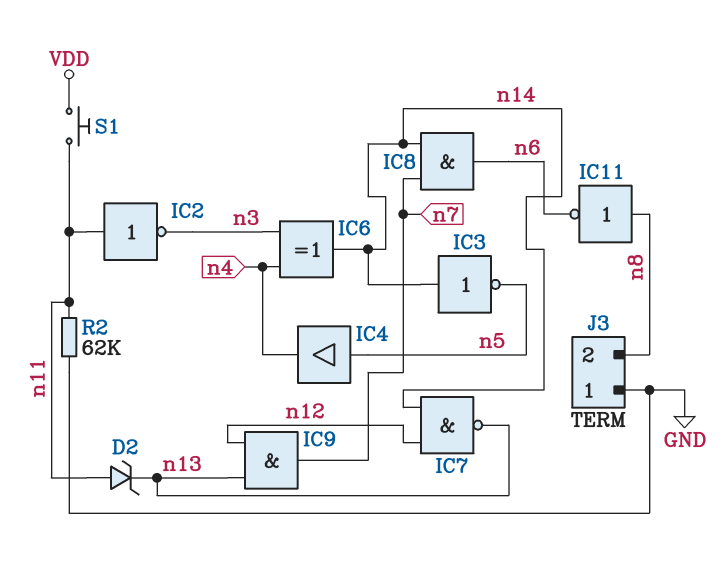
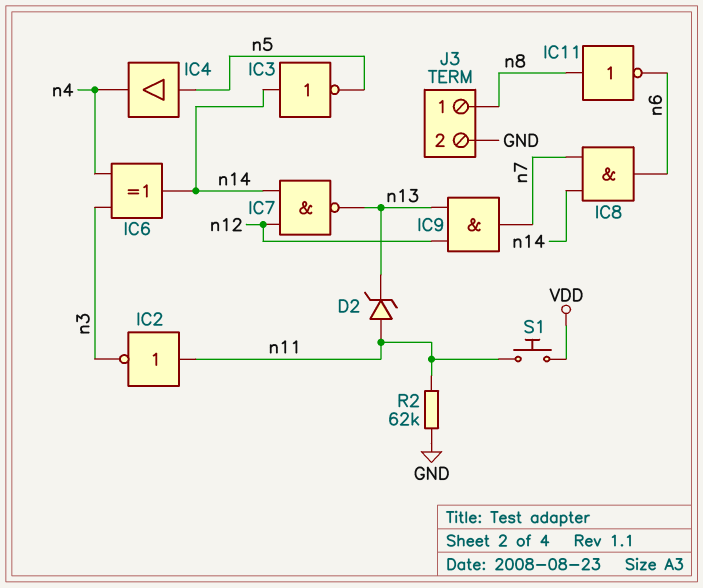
J3 pin 1: GND -> n8
J3 pin 2: n8 -> GND

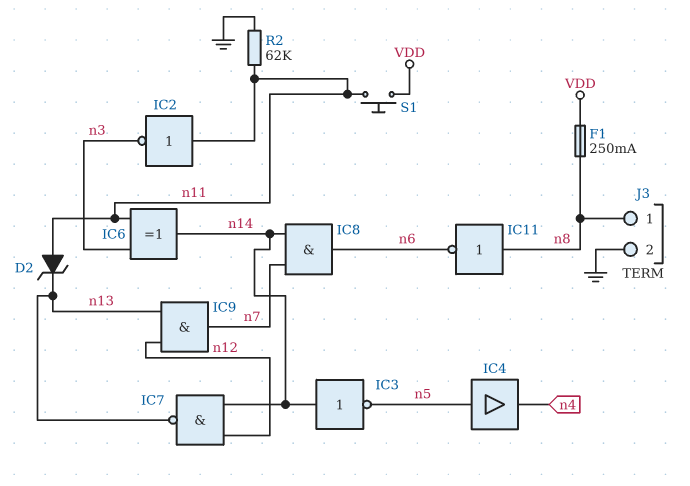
F1: none -> 250mA (VDD, n8)
IC6: XOR (in n3, in n4, out n14) -> XOR (in n3, in n11, out n14)

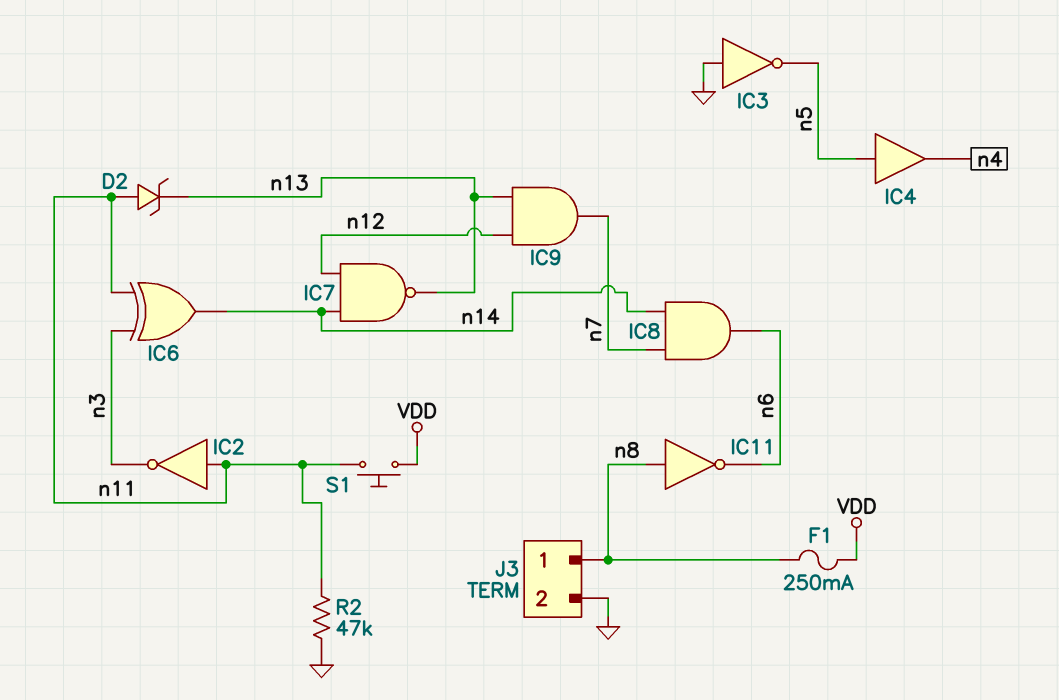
IC3: NOT (in n14, out n5) -> NOT (in GND, out n5)
R2: 62k (GND, n11) -> 47k (GND, n11)

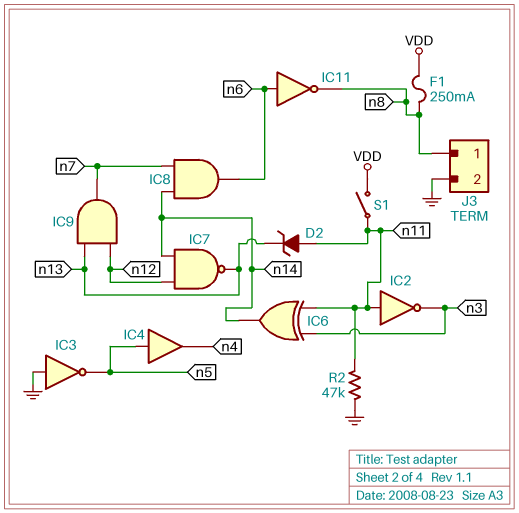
IC11: NOT (in n8, out n6) -> NOT (in n6, out n8)
S1: button (VDD, n11) -> switch (VDD, n11)

